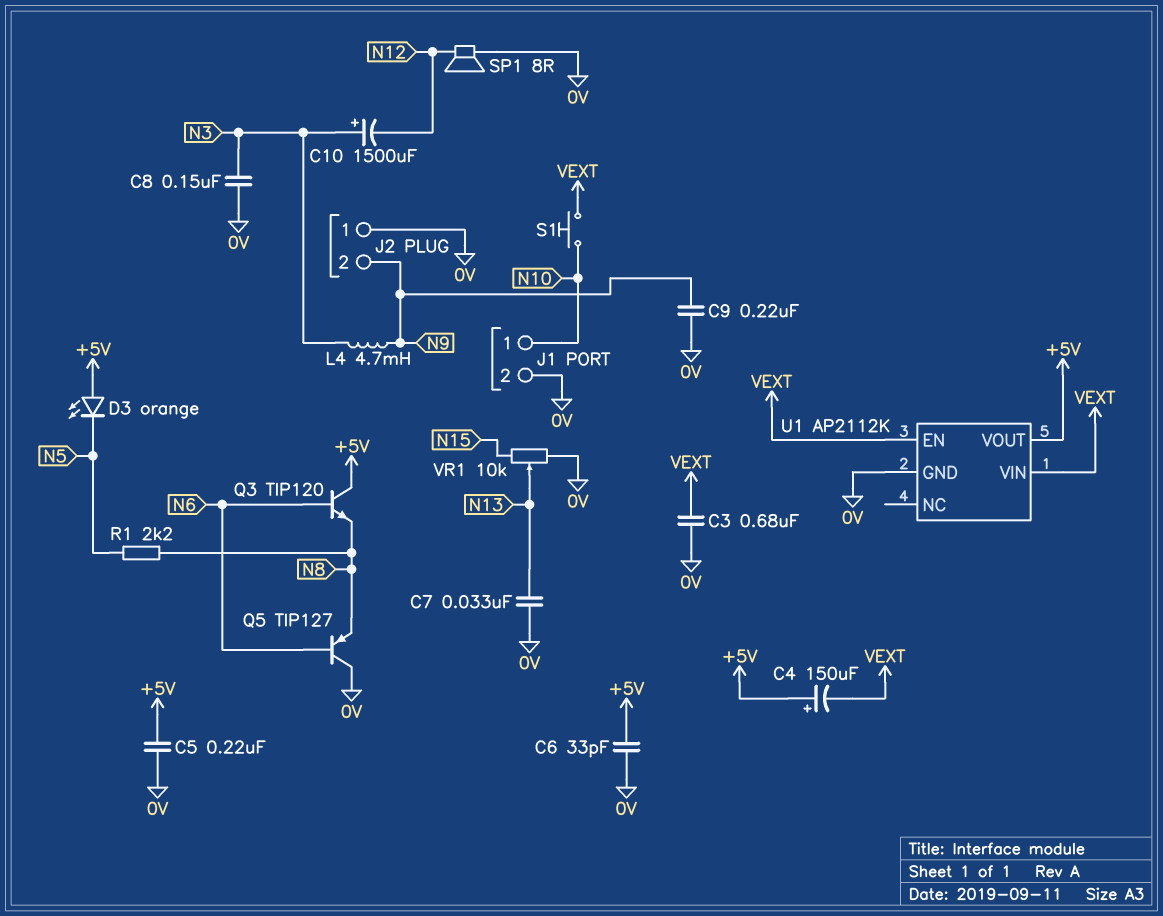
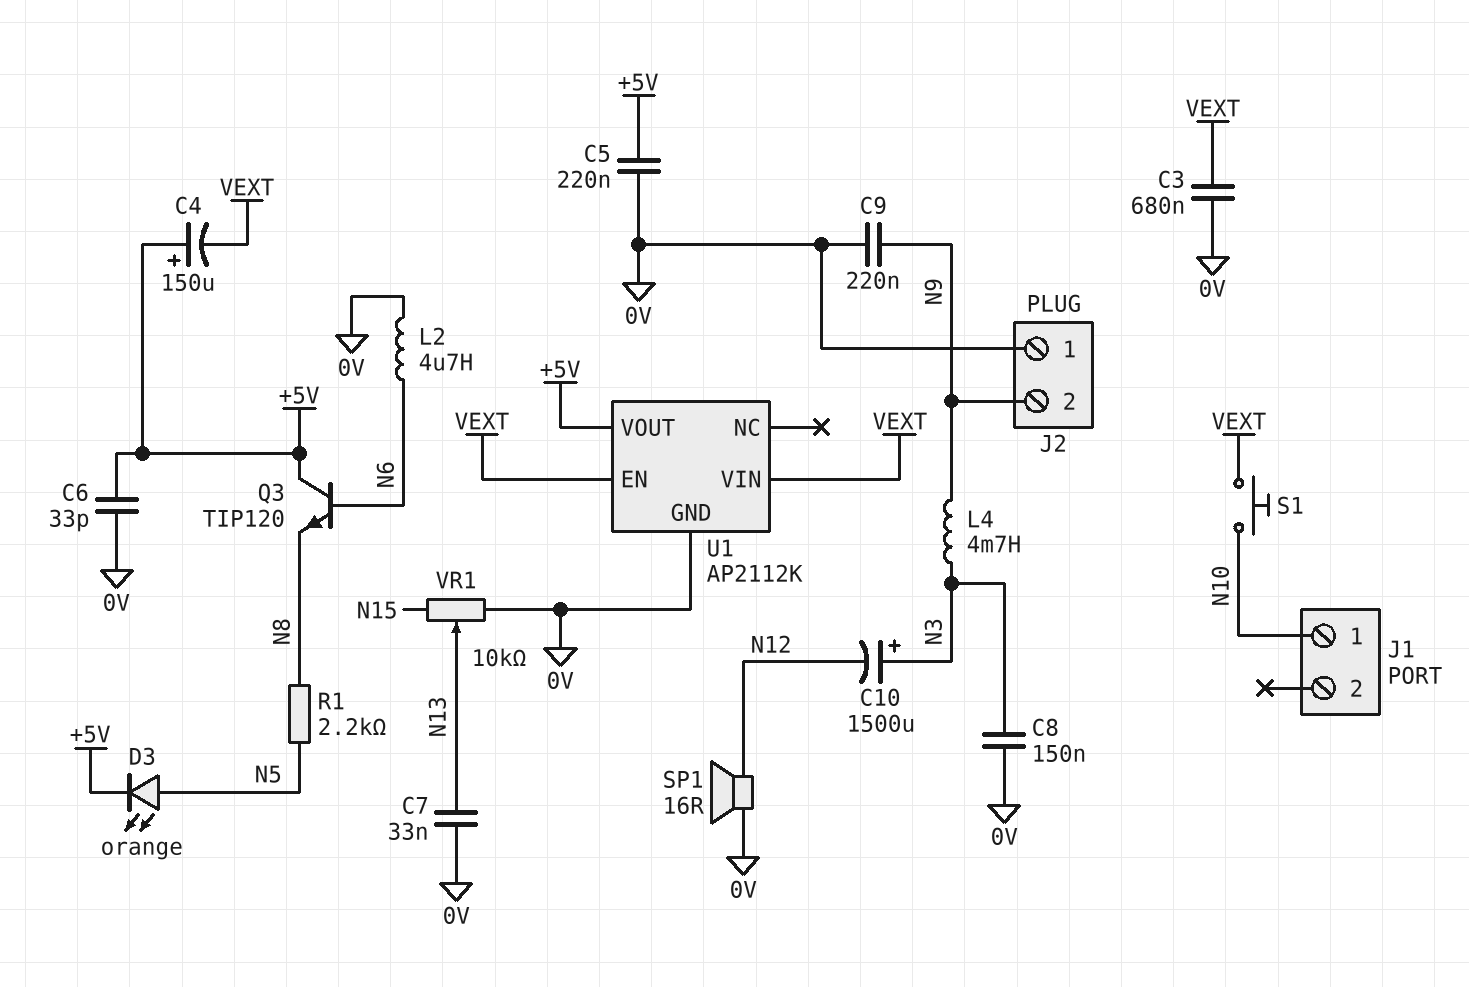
D3: LED orange (A +5V, K N5) -> LED orange (A N5, K +5V)
J1 pin 2: 0V -> none
L2: none -> 4.7uH (0V, N6)
Q5: PNP TIP127 (B N6, C 0V, E N8) -> none
SP1: speaker 8R (0V, N12) -> speaker 16R (0V, N12)

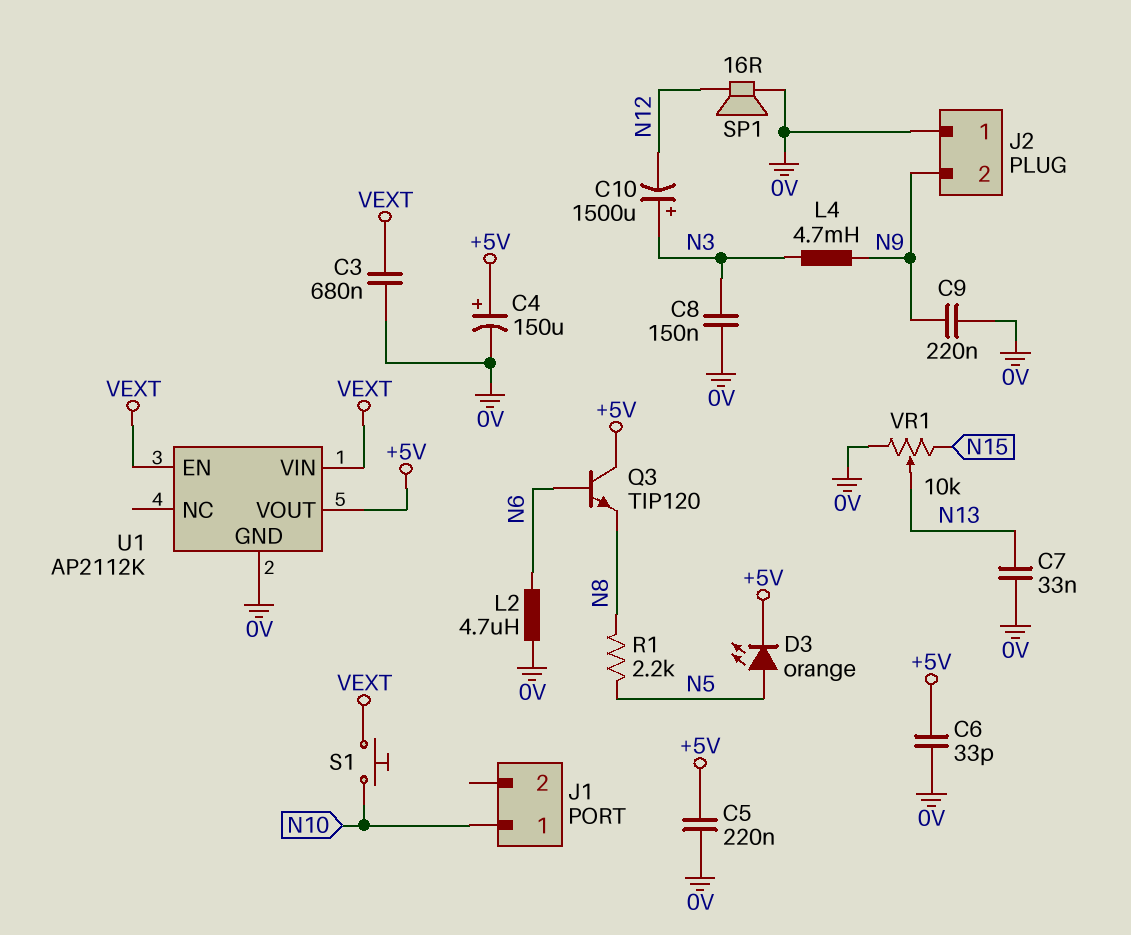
C4: 150uF (plus +5V, minus VEXT) -> 150uF (plus +5V, minus 0V)

